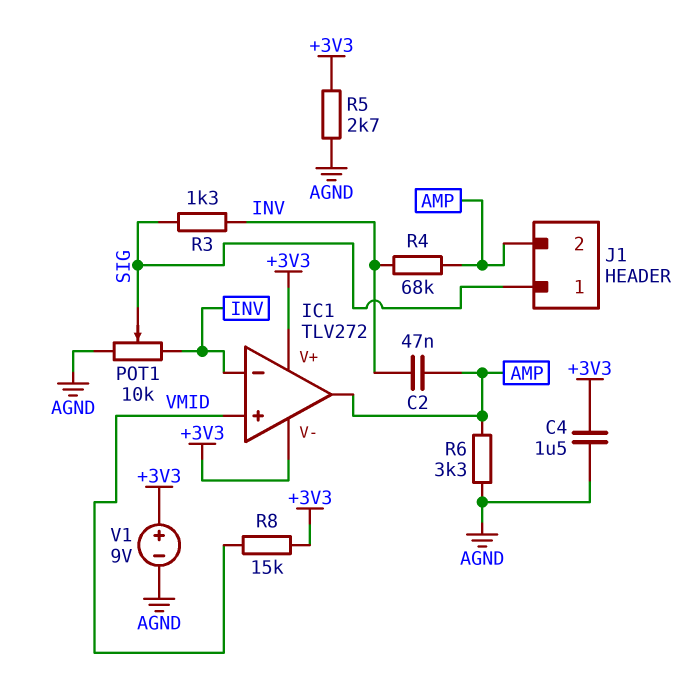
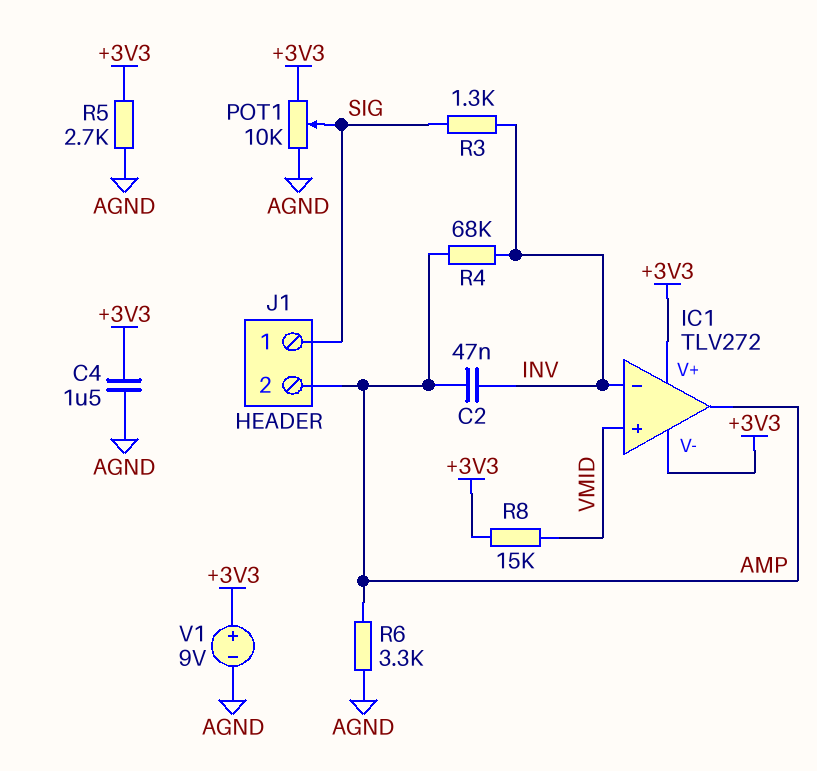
POT1: 10k (AGND, INV, wiper SIG) -> 10k (+3V3, AGND, wiper SIG)

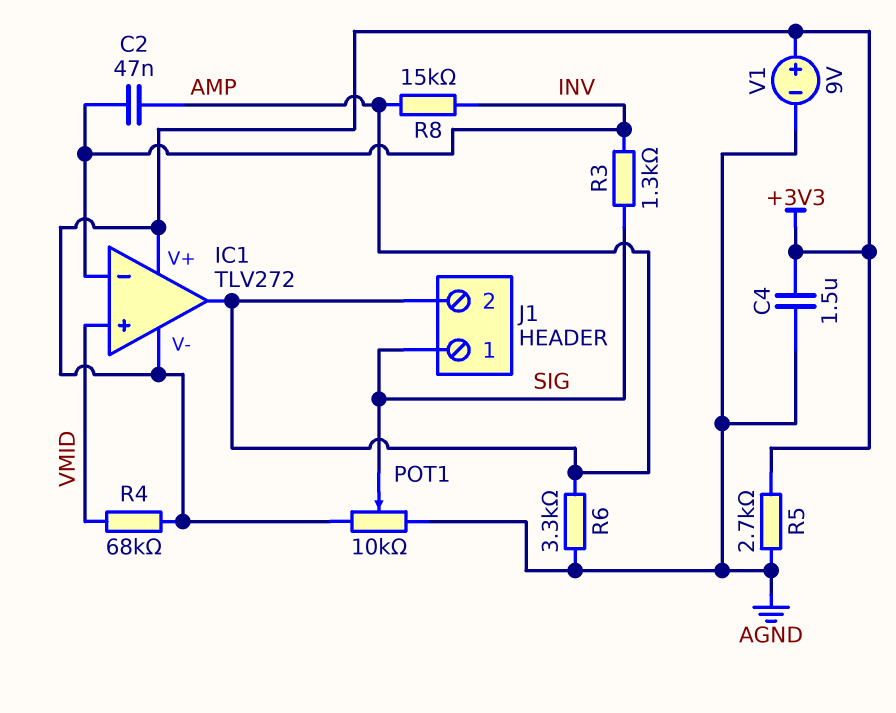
R4: 68k (AMP, INV) -> 68k (+3V3, VMID)
R8: 15k (+3V3, VMID) -> 15k (AMP, INV)

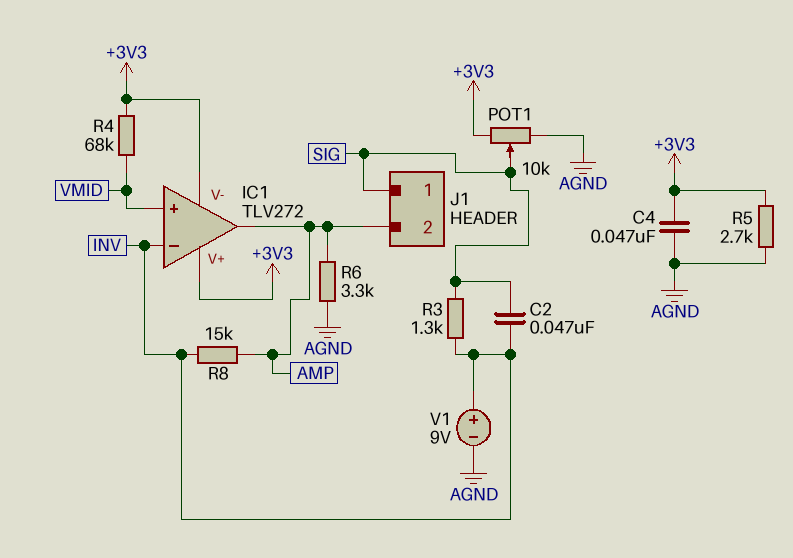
C2: 47nF (AMP, INV) -> 47nF (INV, SIG)
C4: 1.5uF (+3V3, AGND) -> 47nF (+3V3, AGND)
V1: 9V (plus +3V3, minus AGND) -> 9V (plus INV, minus AGND)

